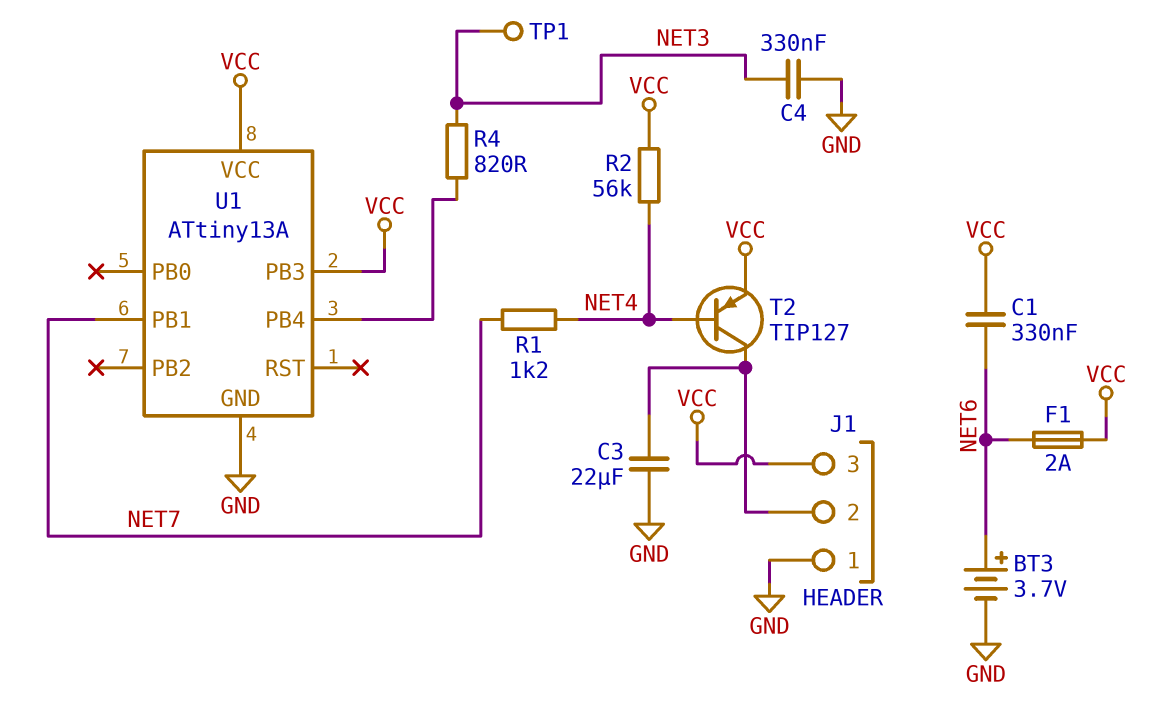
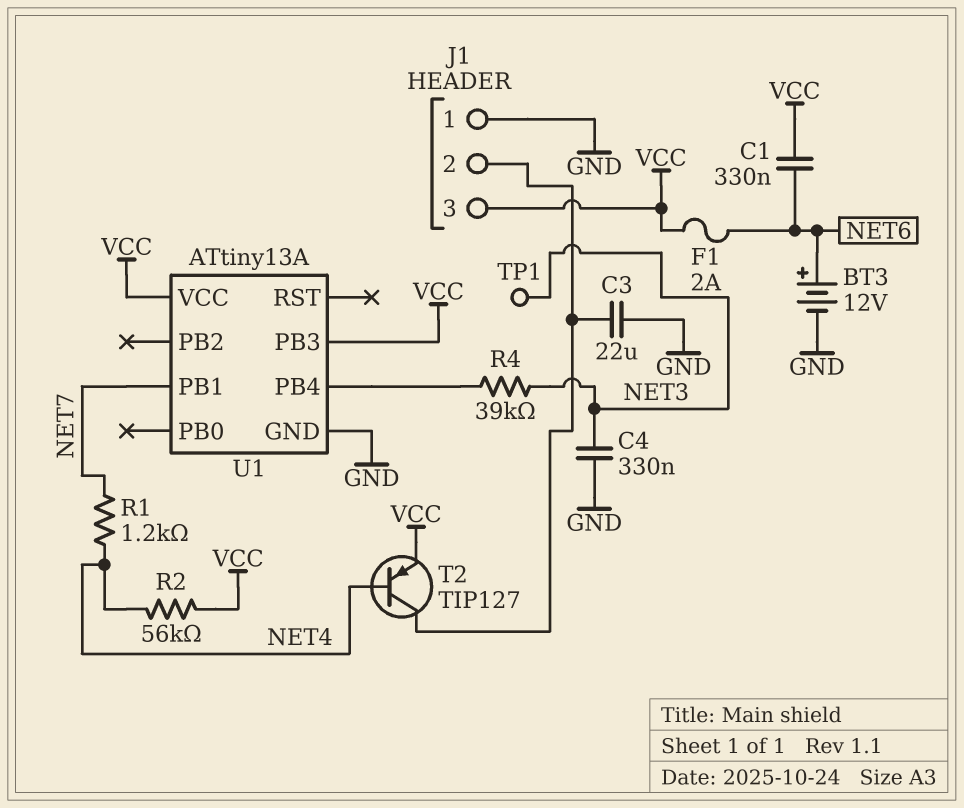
BT3: 3.7V (plus NET6, minus GND) -> 12V (plus NET6, minus GND)
R4: 820 (NET3, U1/PB4) -> 39k (NET3, U1/PB4)

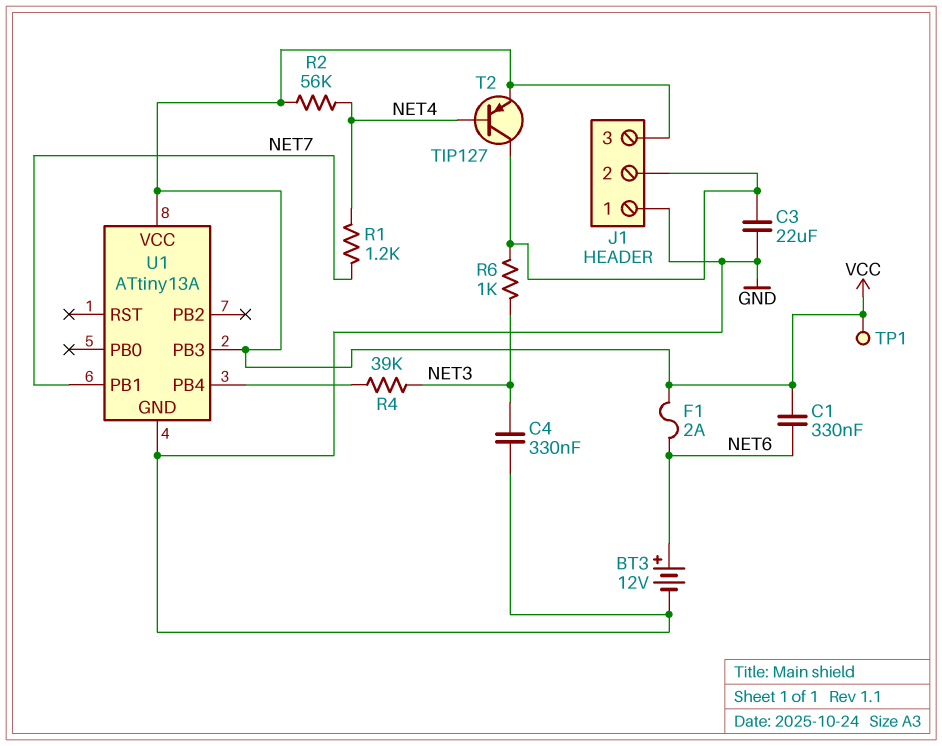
R6: none -> 1k (J1/2, NET3)
TP1: test point (NET3) -> test point (VCC)

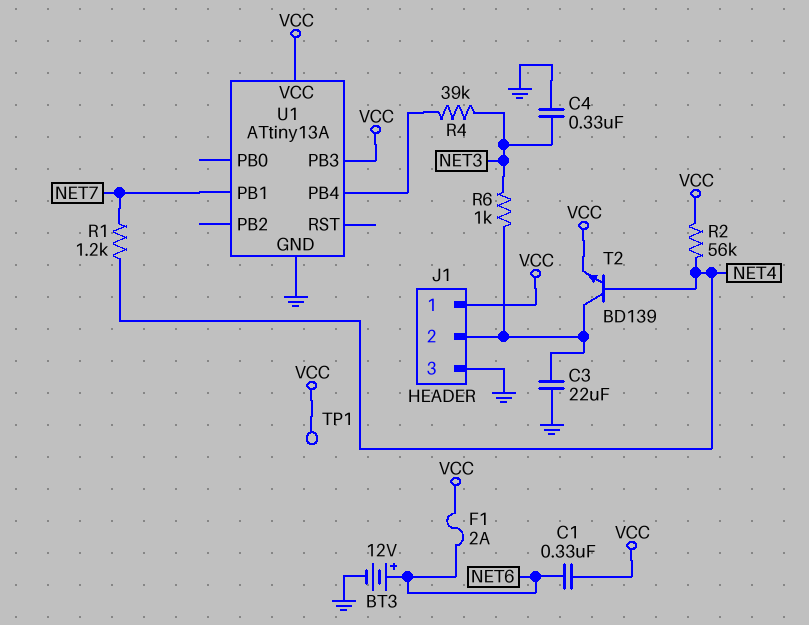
J1 pin 1: GND -> VCC
J1 pin 3: VCC -> GND
T2: PNP TIP127 (B NET4, C J1/2, E VCC) -> NPN BD139 (B NET4, C J1/2, E VCC)

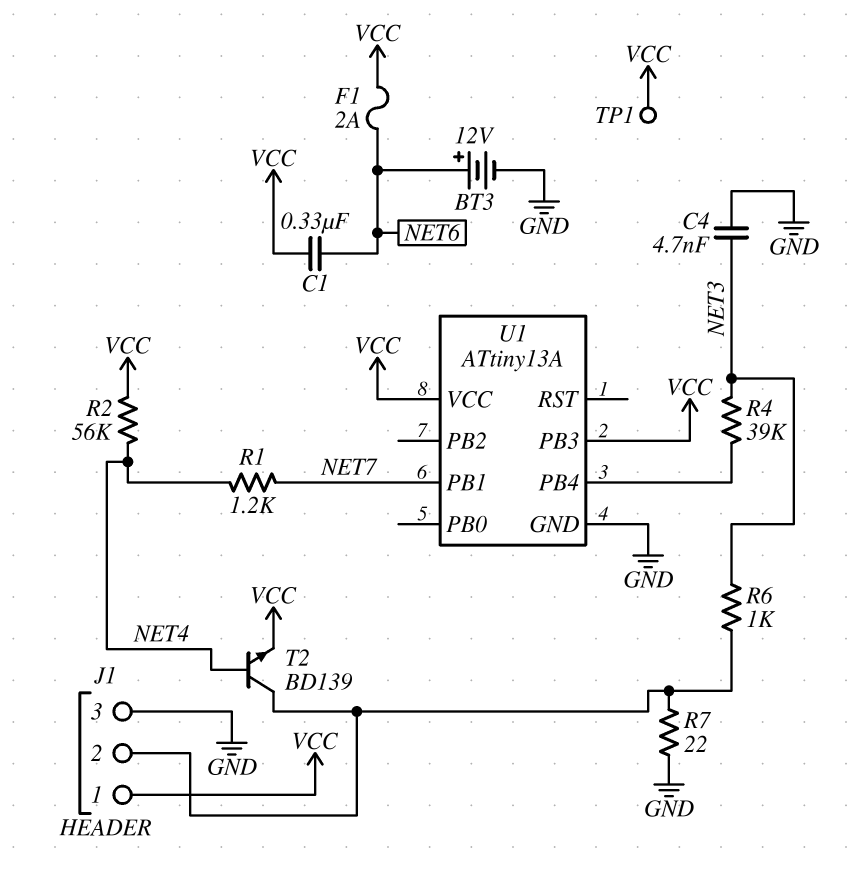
C3: 22uF (GND, J1/2) -> none
C4: 330nF (GND, NET3) -> 4.7nF (GND, NET3)
R7: none -> 22 (GND, J1/2)

